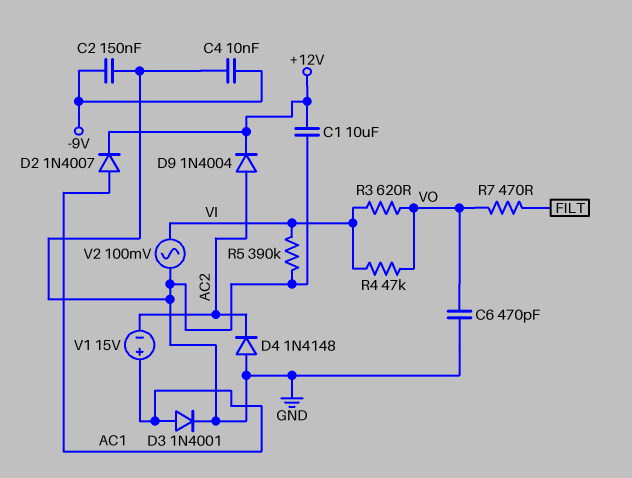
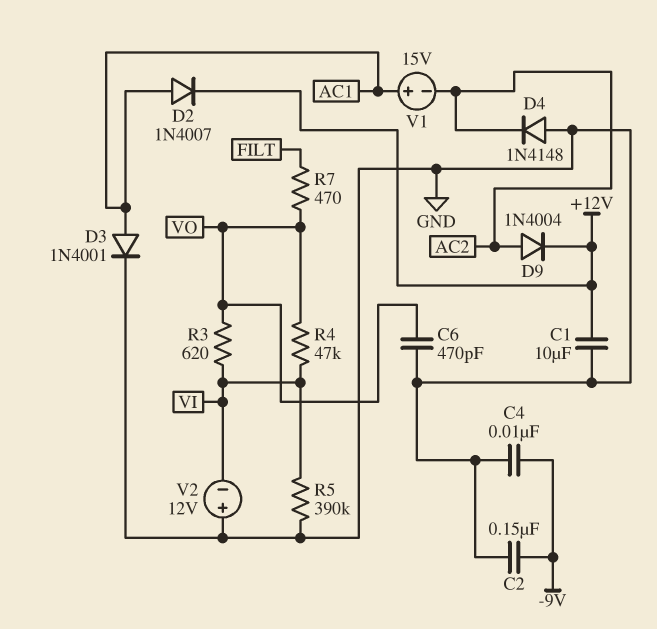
V2: AC 100mV (GND, VI) -> 12V (plus GND, minus VI)

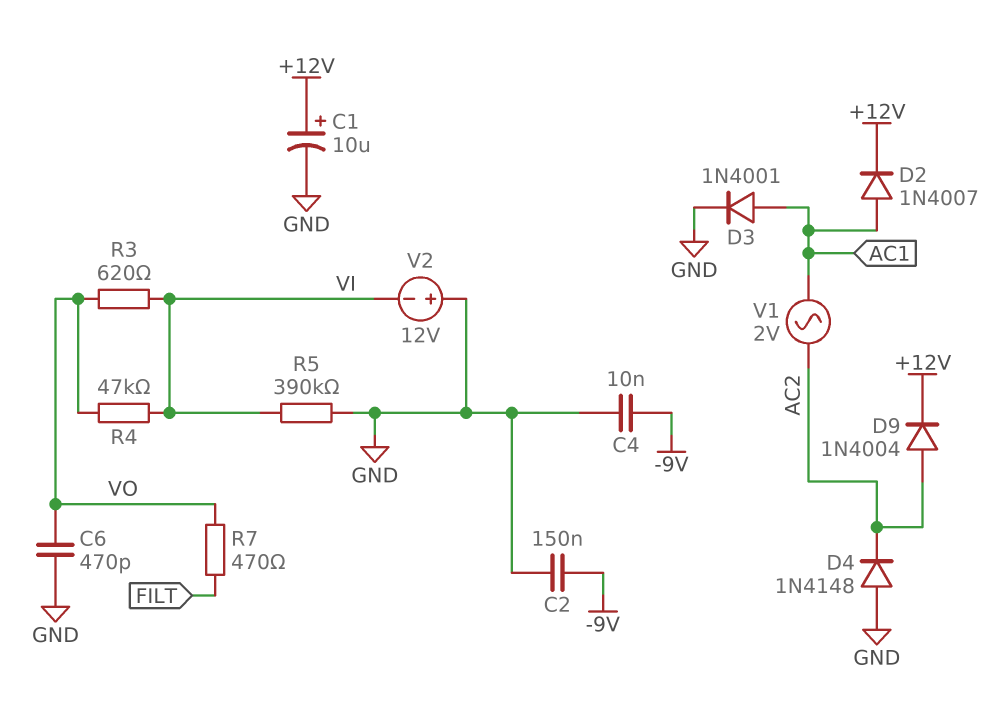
C1: 10uF (+12V, GND) -> 10uF (plus +12V, minus GND)
V1: 15V (plus AC1, minus AC2) -> AC 2V (AC1, AC2)

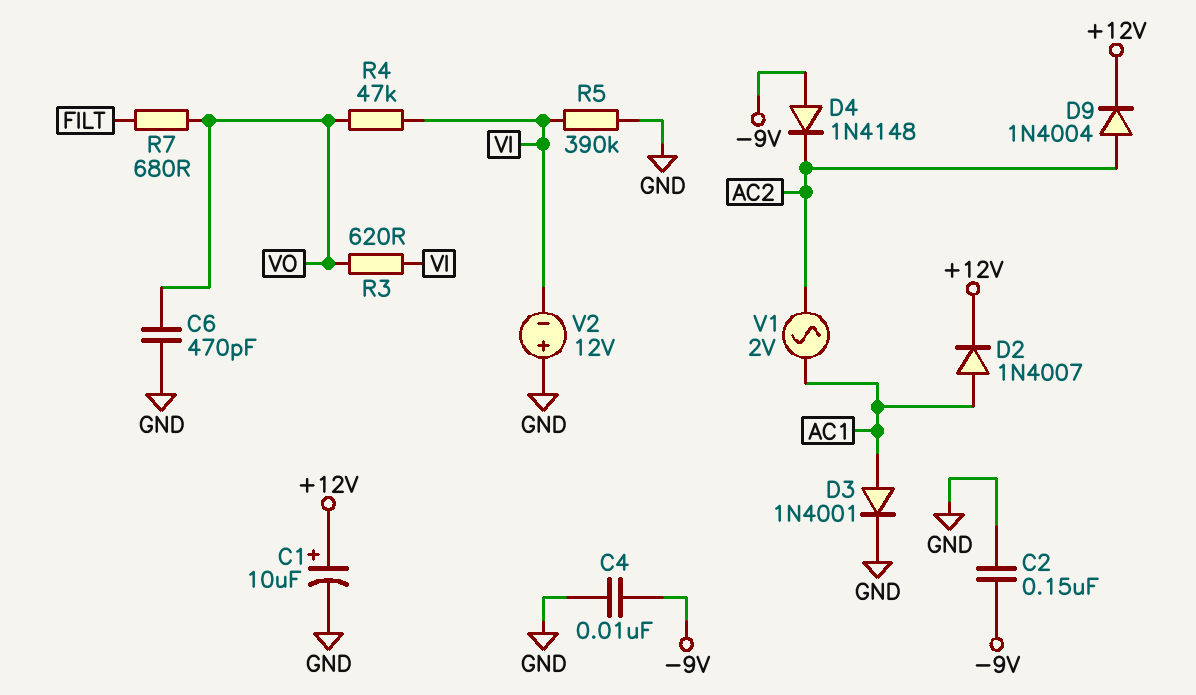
D4: diode 1N4148 (A GND, K AC2) -> diode 1N4148 (A -9V, K AC2)
R7: 470 (FILT, VO) -> 680 (FILT, VO)

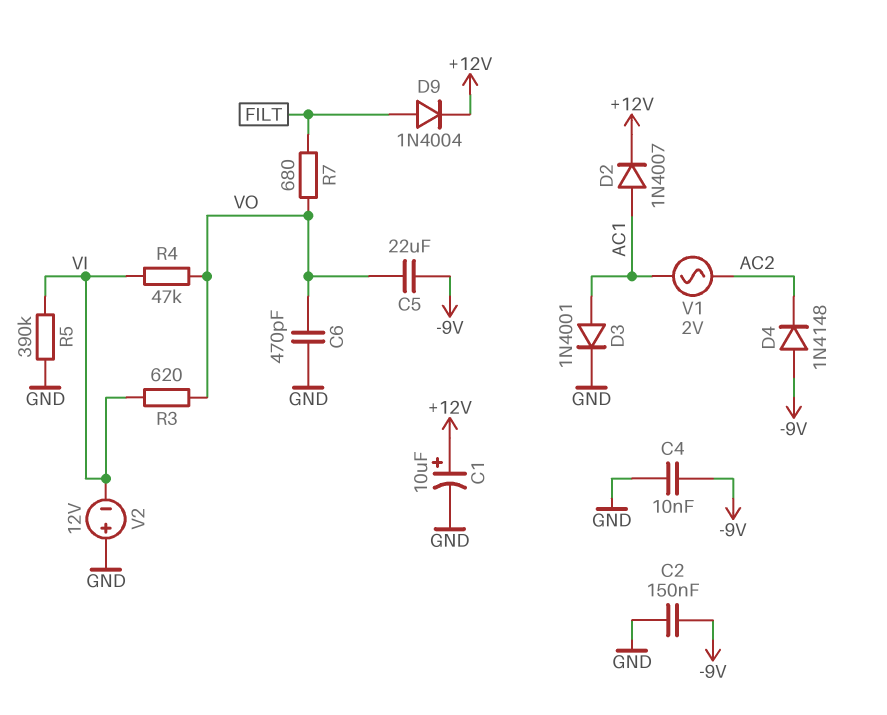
C5: none -> 22uF (-9V, VO)
D9: diode 1N4004 (A AC2, K +12V) -> diode 1N4004 (A FILT, K +12V)

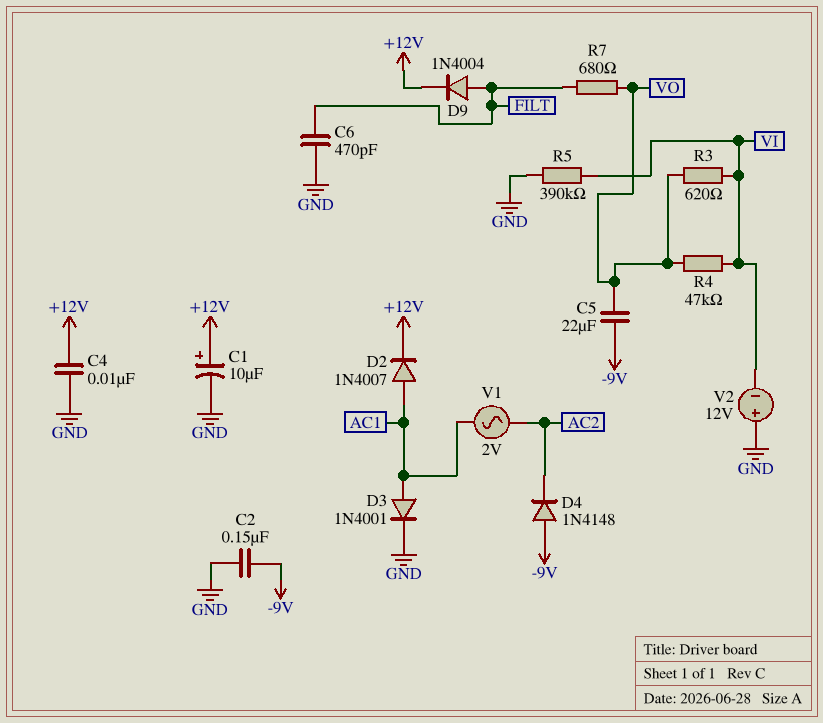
C4: 10nF (-9V, GND) -> 10nF (+12V, GND)
C6: 470pF (GND, VO) -> 470pF (FILT, GND)

